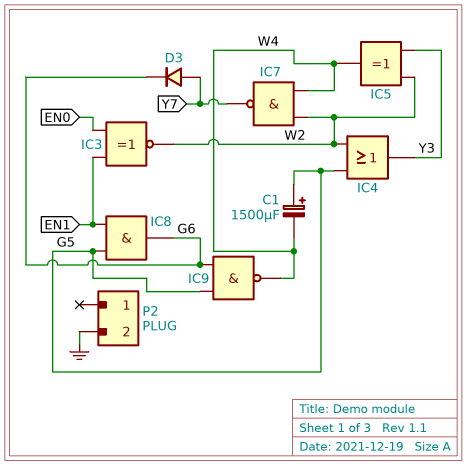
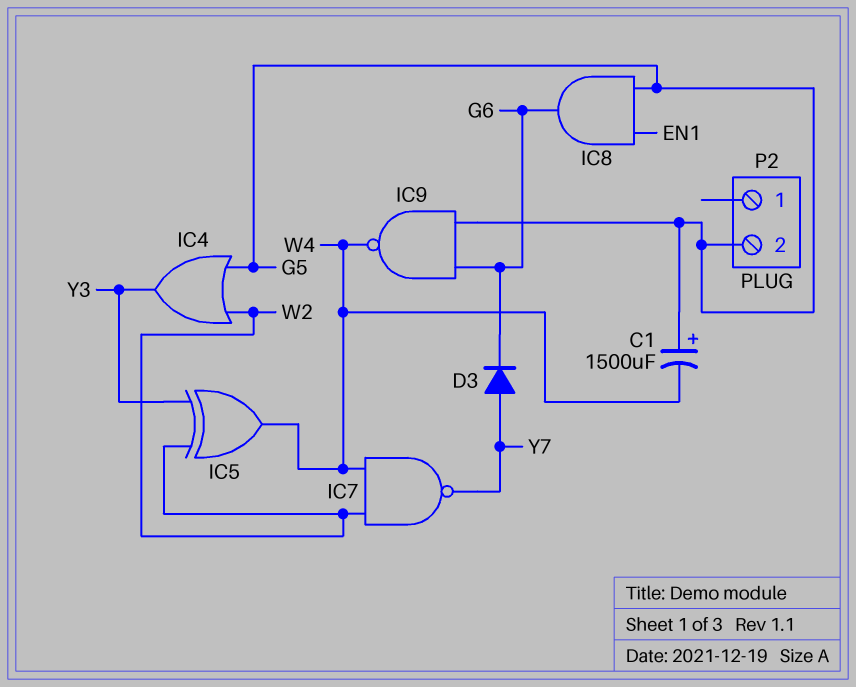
IC3: XNOR (in EN0, in EN1, out W2) -> none
P2 pin 2: GND -> G5

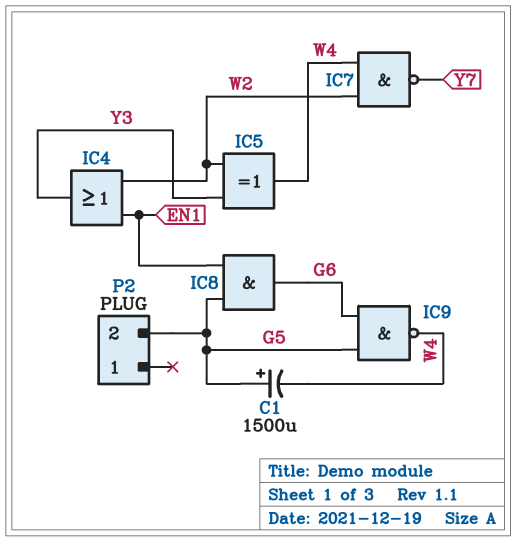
D3: diode (A Y7, K G6) -> none
IC4: OR (in G5, in W2, out Y3) -> OR (in EN1, in W2, out Y3)

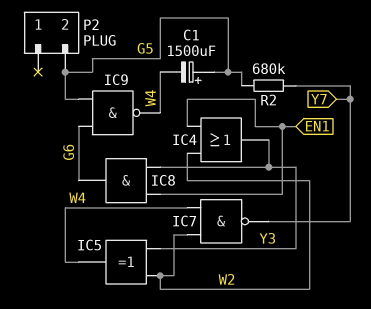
IC8: AND (in EN1, in G5, out G6) -> AND (in EN1, in Y3, out G6)
R2: none -> 680k (G5, Y7)

